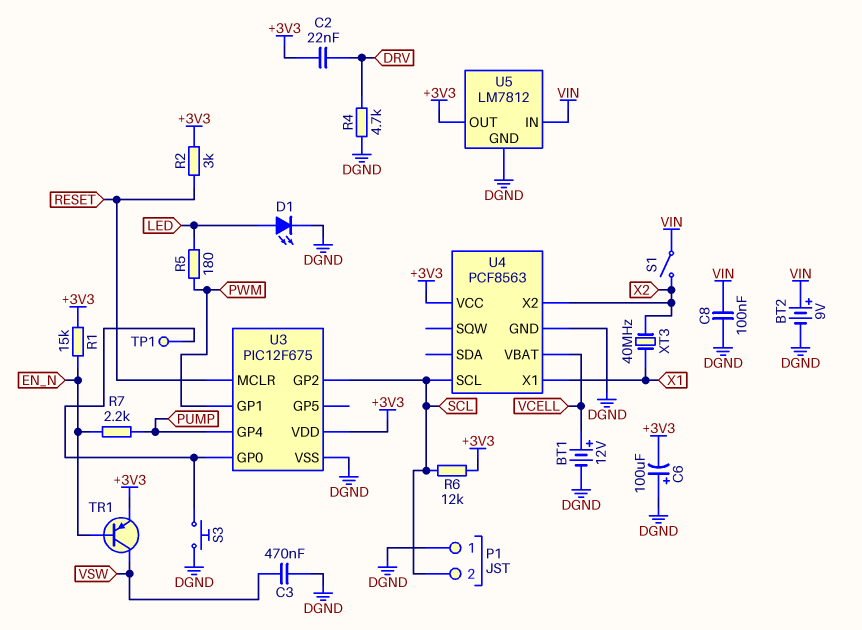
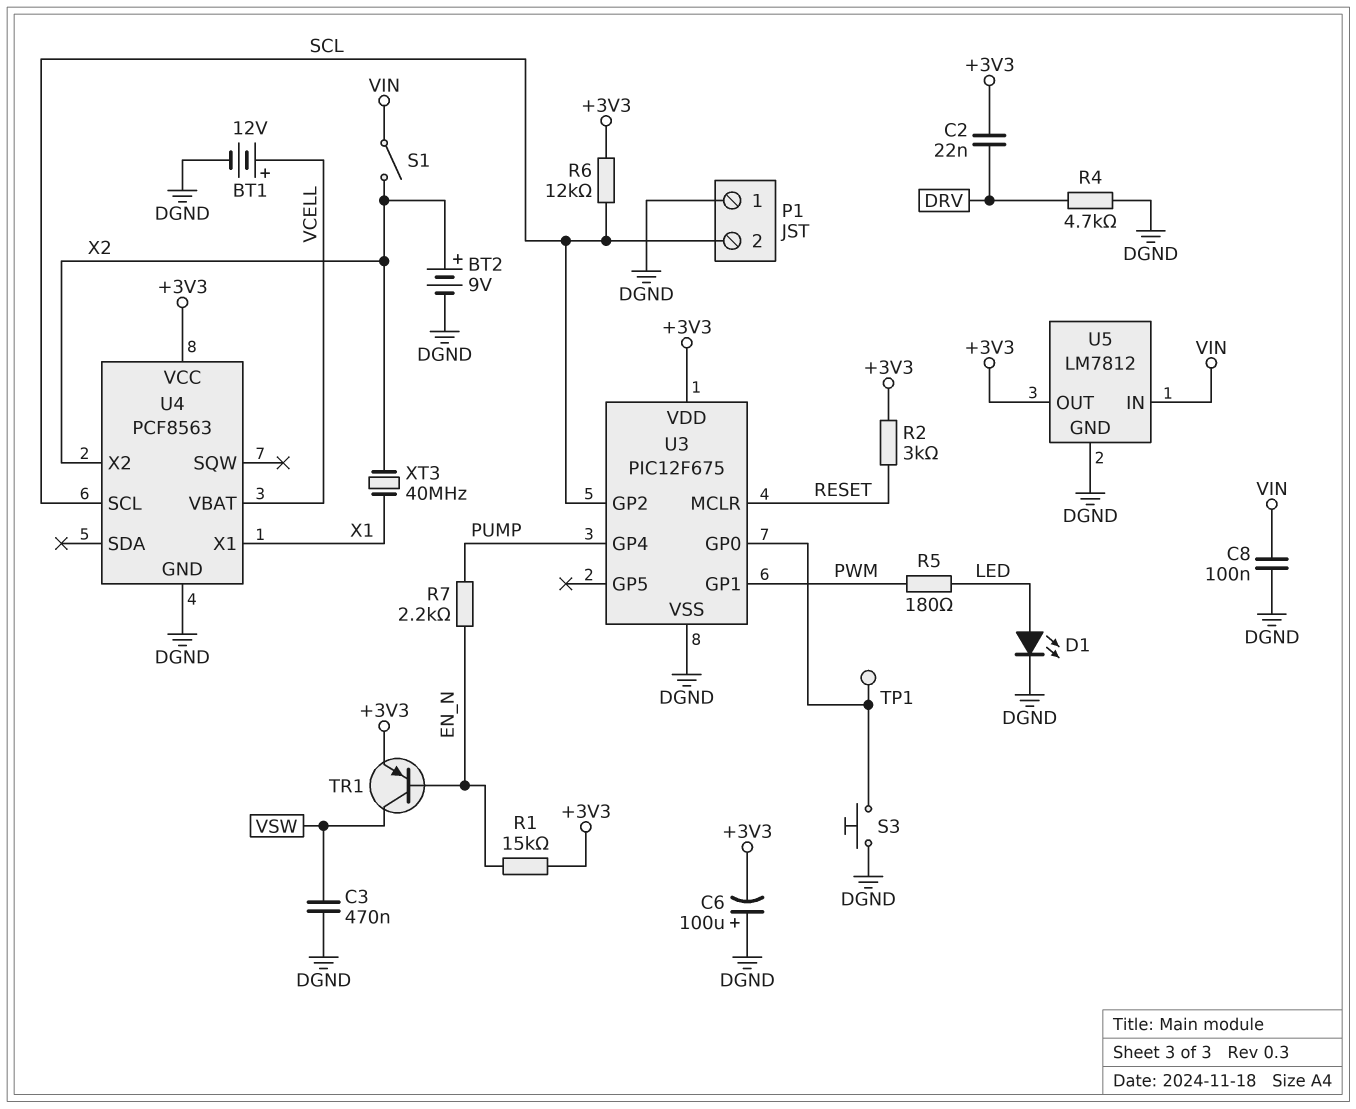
BT2: 9V (plus VIN, minus DGND) -> 9V (plus X2, minus DGND)

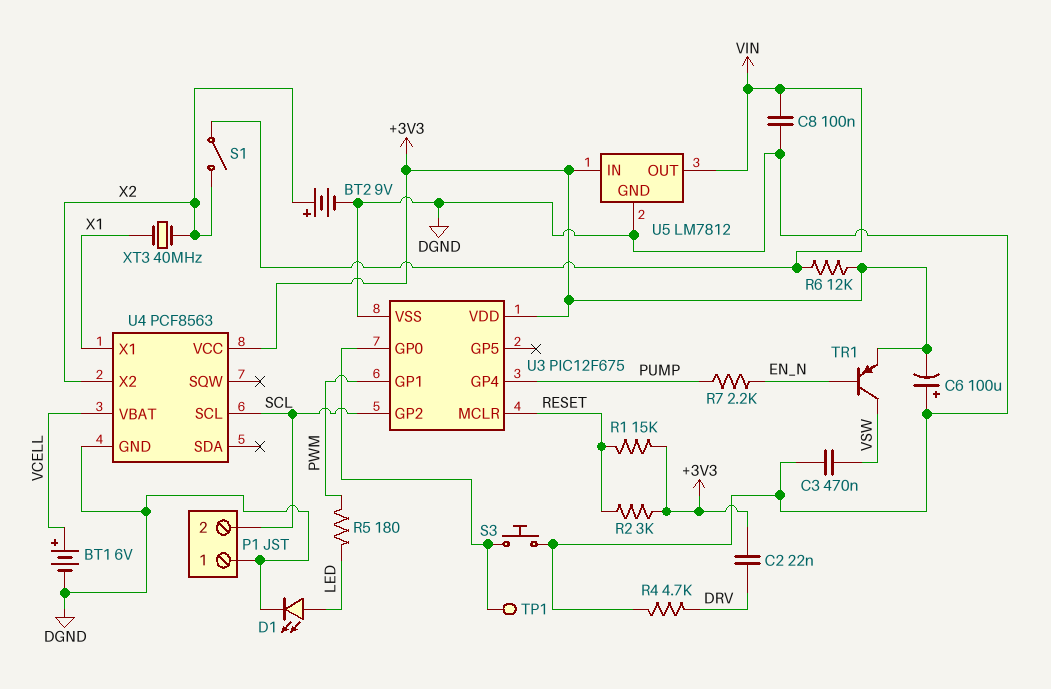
BT1: 12V (plus VCELL, minus DGND) -> 6V (plus VCELL, minus DGND)
R1: 15k (+3V3, EN_N) -> 15k (+3V3, RESET)
R6: 12k (+3V3, SCL) -> 12k (+3V3, VIN)
U5 pin IN: VIN -> +3V3
U5 pin OUT: +3V3 -> VIN

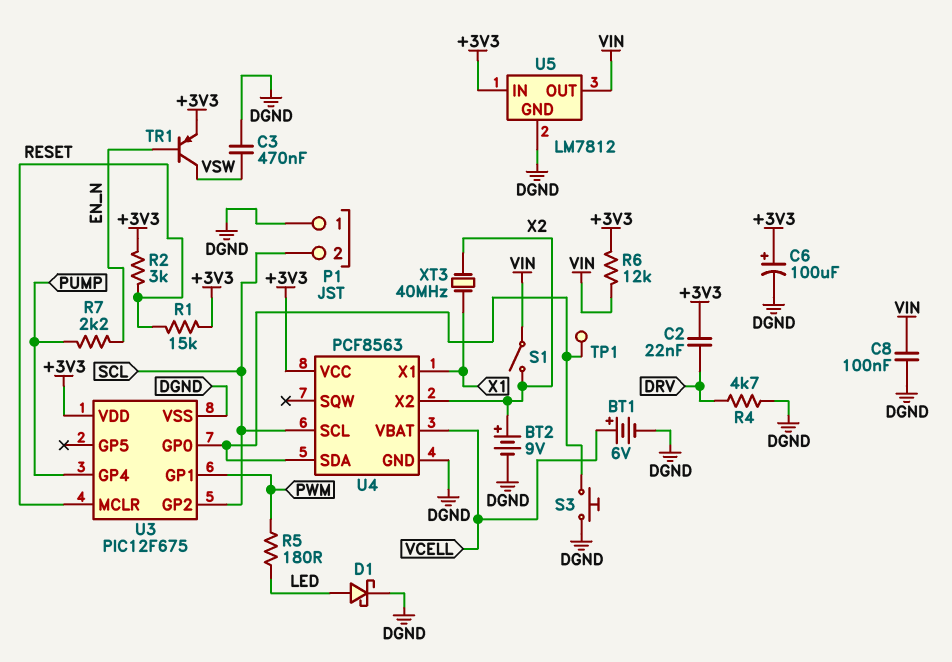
C6: 100uF (plus DGND, minus +3V3) -> 100uF (plus +3V3, minus DGND)
D1: LED (A LED, K DGND) -> schottky (A LED, K DGND)
U4 pin SDA: none -> U3/GP0

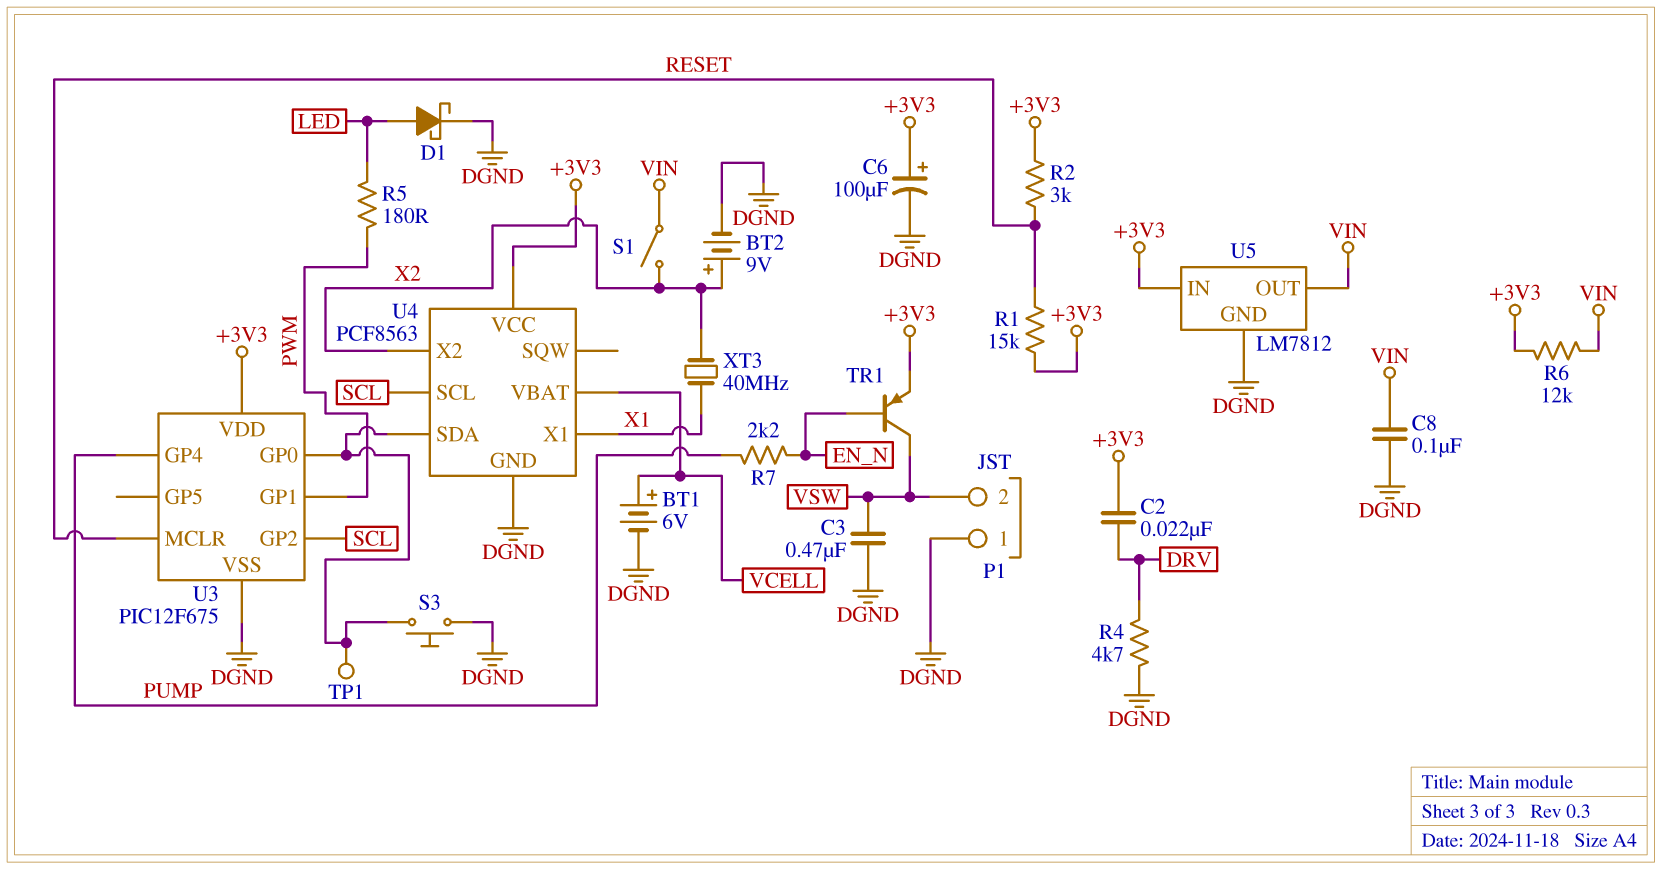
P1 pin 2: SCL -> VSW

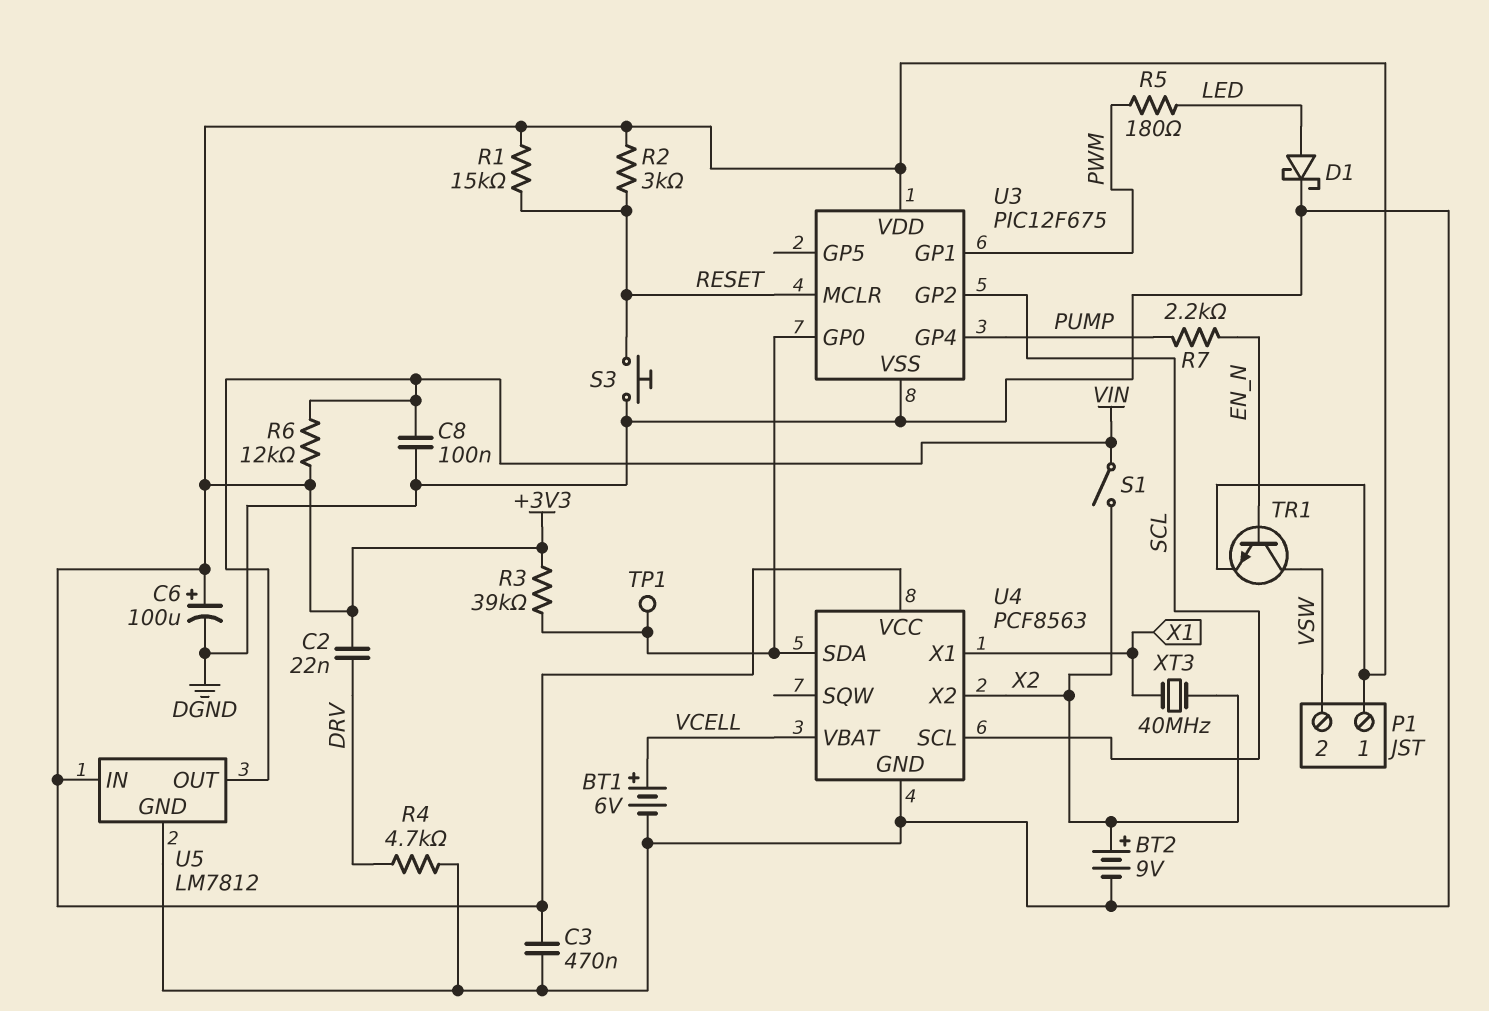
C3: 470nF (DGND, VSW) -> 470nF (+3V3, DGND)
P1 pin 1: DGND -> +3V3
R3: none -> 39k (+3V3, U3/GP0)
S3: button (DGND, U3/GP0) -> button (DGND, RESET)
TR1: PNP (B EN_N, C VSW, E +3V3) -> NPN (B EN_N, C VSW, E +3V3)

